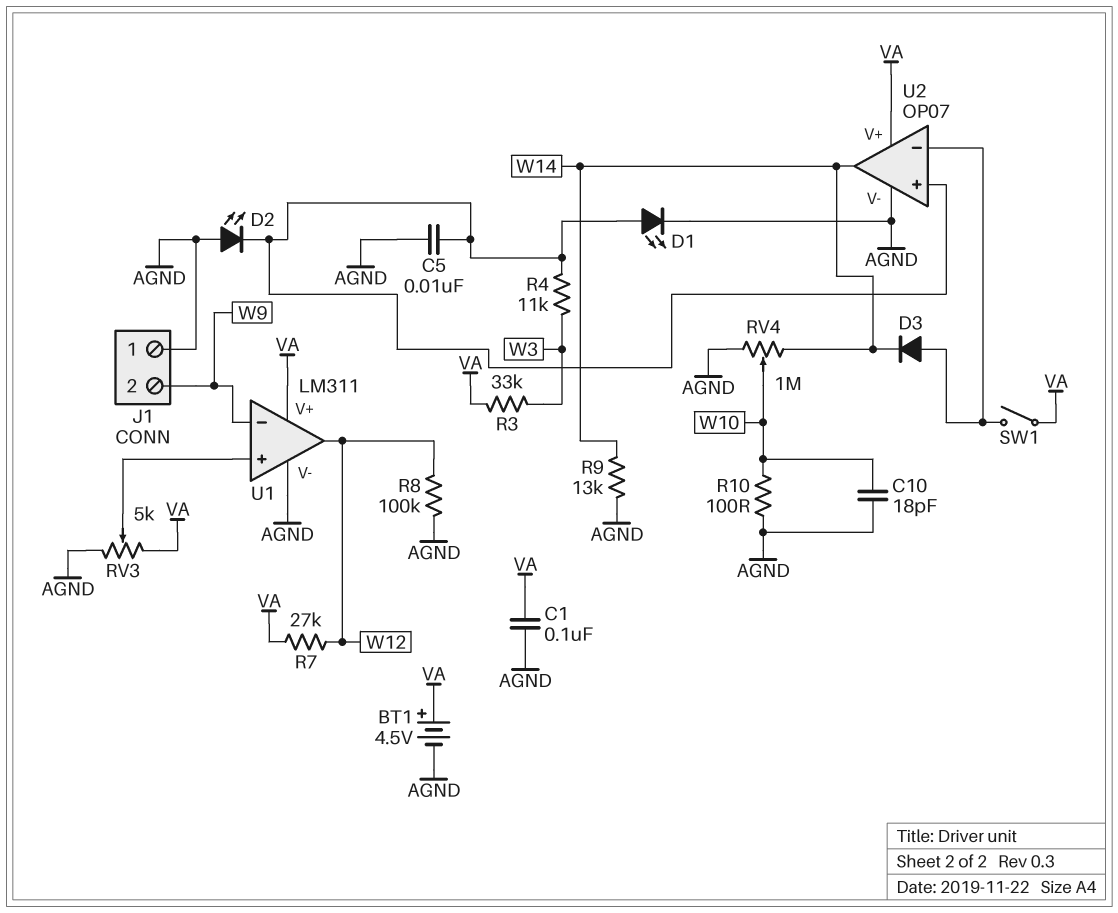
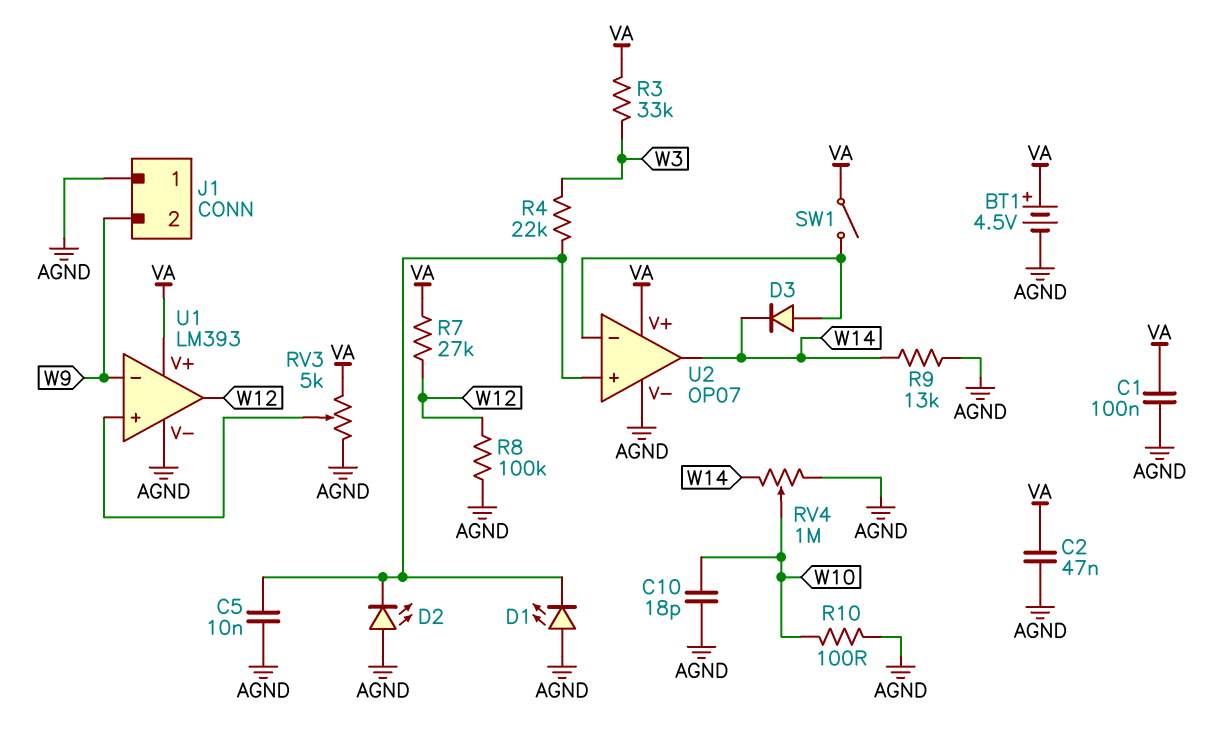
C2: none -> 47nF (AGND, VA)
D1: LED (A U2/in+, K AGND) -> LED (A AGND, K U2/in+)
R4: 11k (U2/in+, W3) -> 22k (U2/in+, W3)
U1: LM311 -> LM393

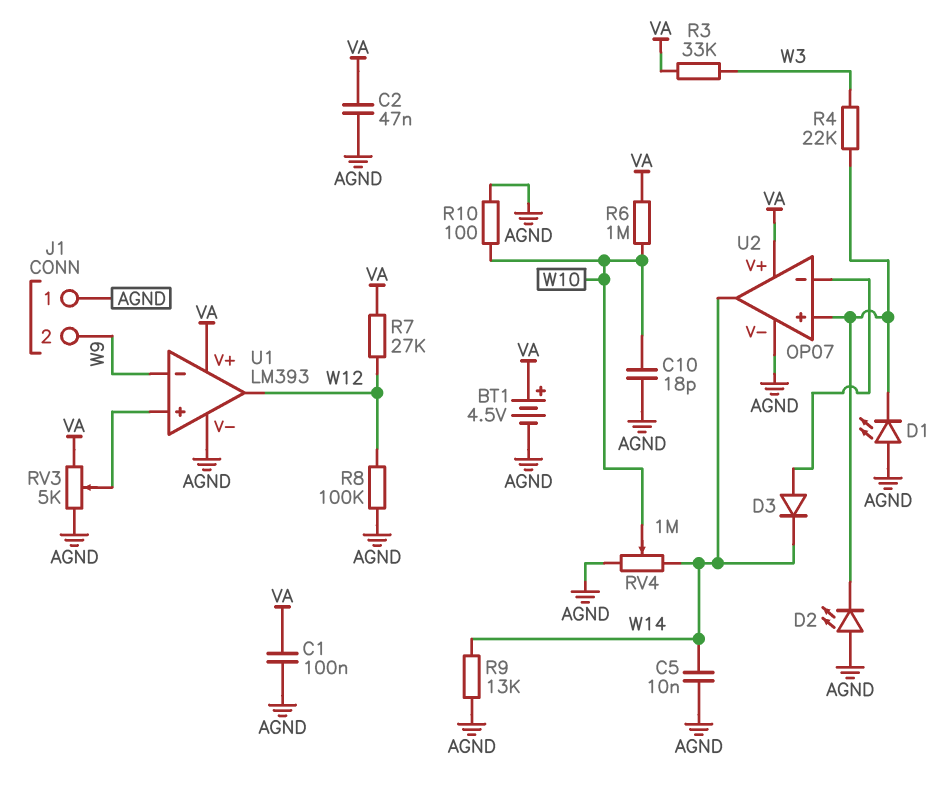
C5: 10nF (AGND, U2/in+) -> 10nF (AGND, W14)
R6: none -> 1M (VA, W10)
SW1: switch (U2/in-, VA) -> none

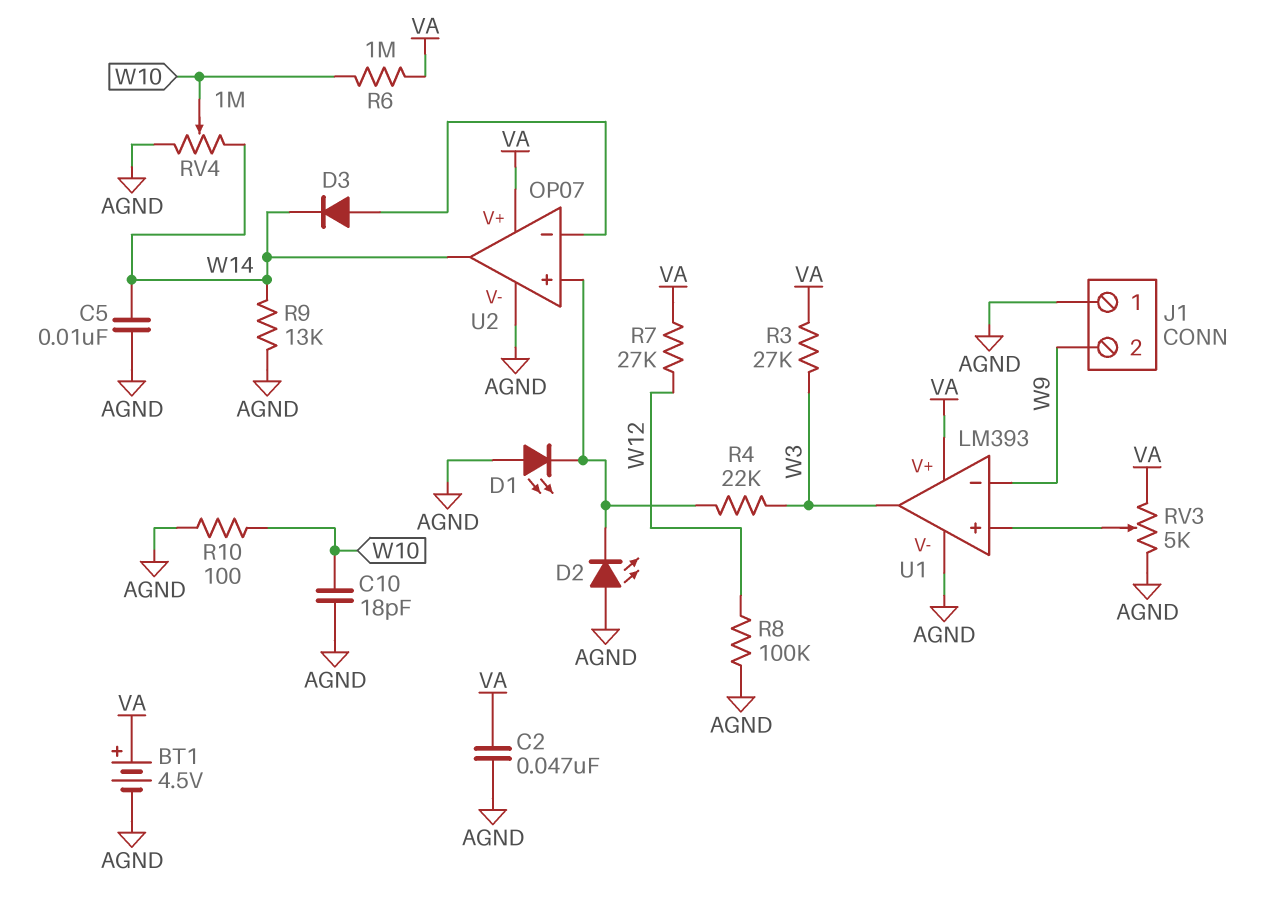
C1: 100nF (AGND, VA) -> none
R3: 33k (VA, W3) -> 27k (VA, W3)
U1 pin out: W12 -> W3

